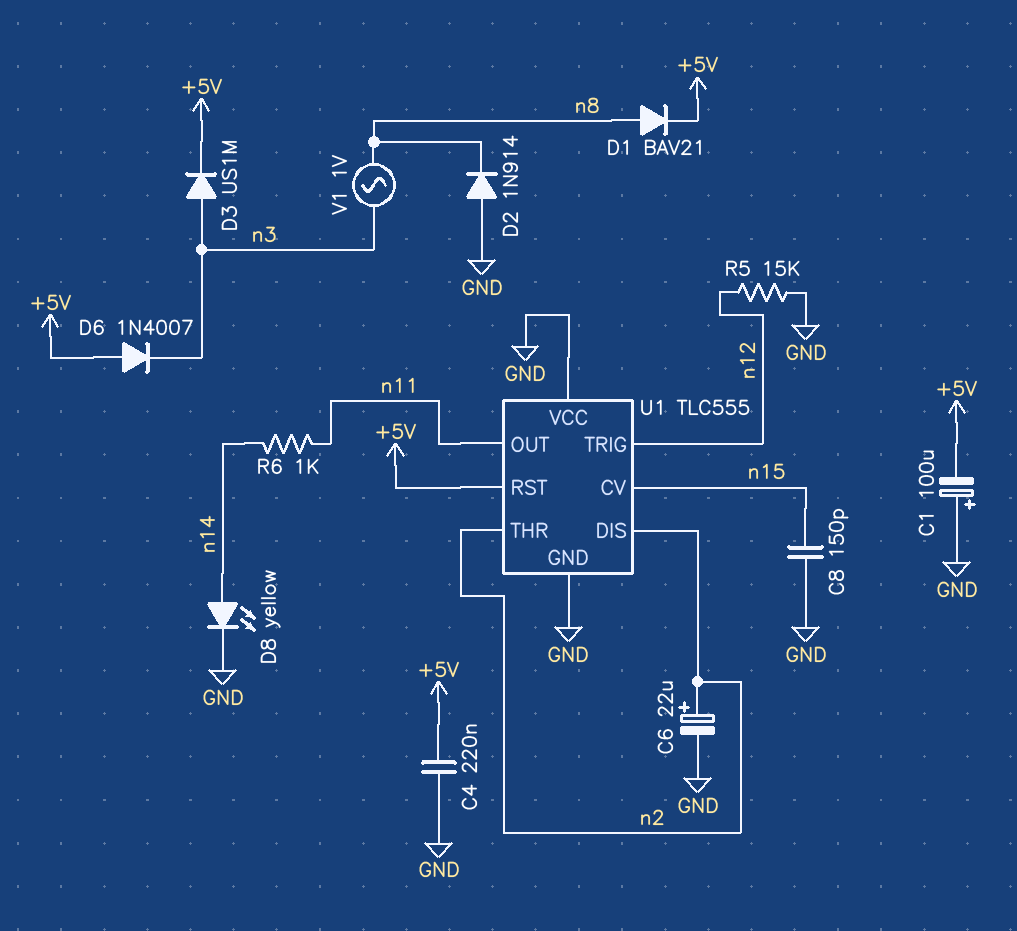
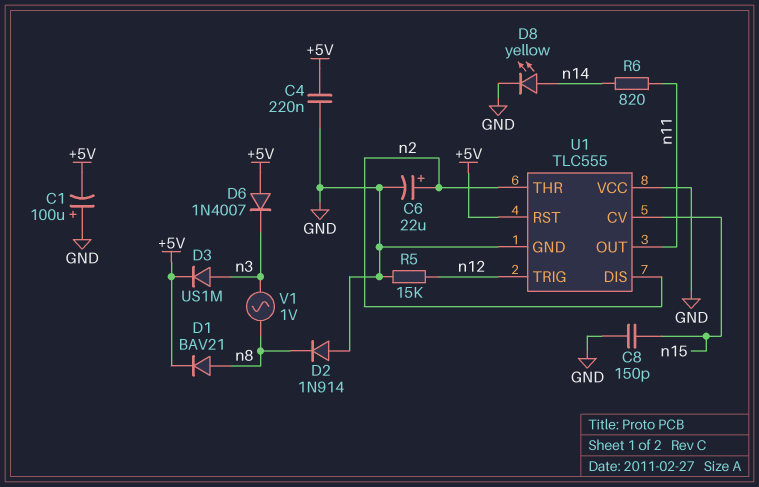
R6: 1k (n11, n14) -> 820 (n11, n14)

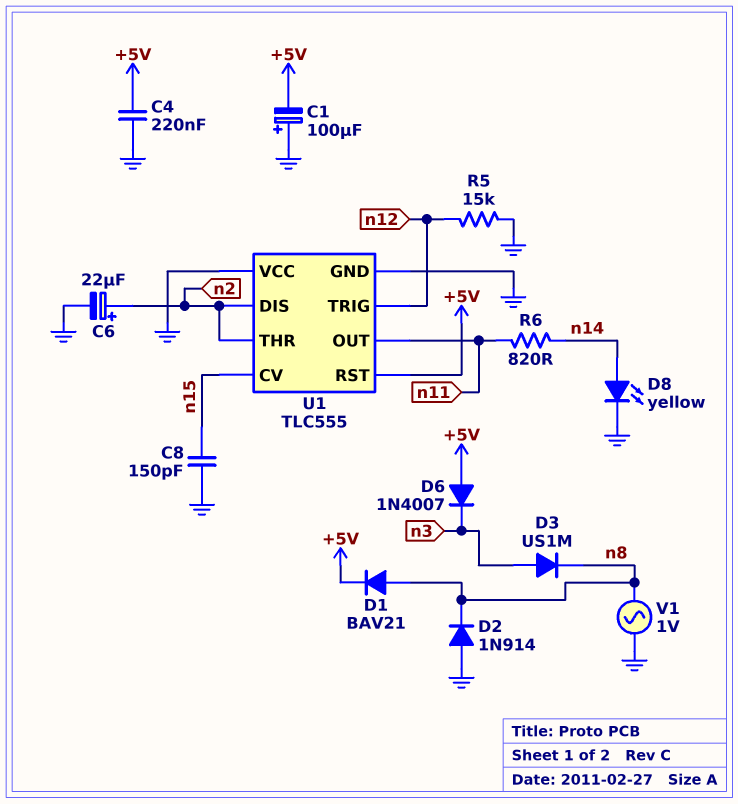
D3: diode US1M (A n3, K +5V) -> diode US1M (A n3, K n8)
V1: AC 1V (n3, n8) -> AC 1V (GND, n8)

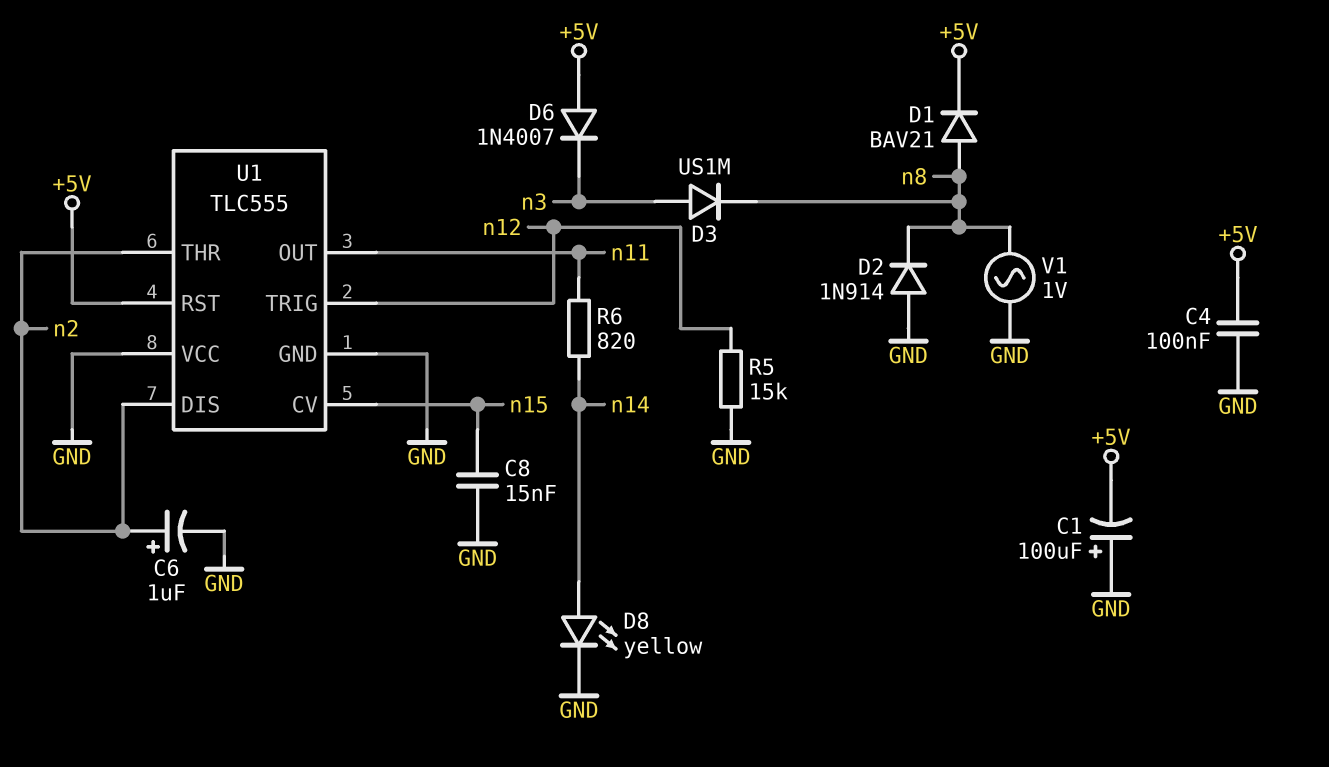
C4: 220nF (+5V, GND) -> 100nF (+5V, GND)
C6: 22uF (plus n2, minus GND) -> 1uF (plus n2, minus GND)
C8: 150pF (GND, n15) -> 15nF (GND, n15)

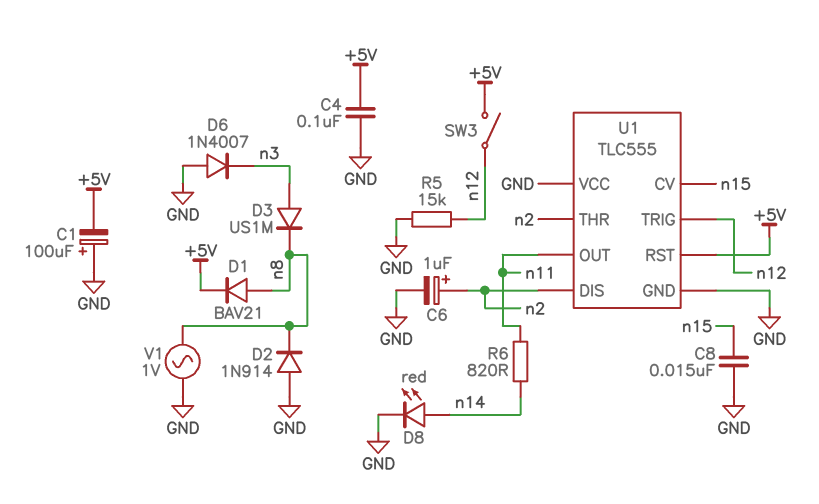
D6: diode 1N4007 (A +5V, K n3) -> diode 1N4007 (A GND, K n3)
D8: LED yellow (A n14, K GND) -> LED red (A n14, K GND)
SW3: none -> switch (+5V, n12)

